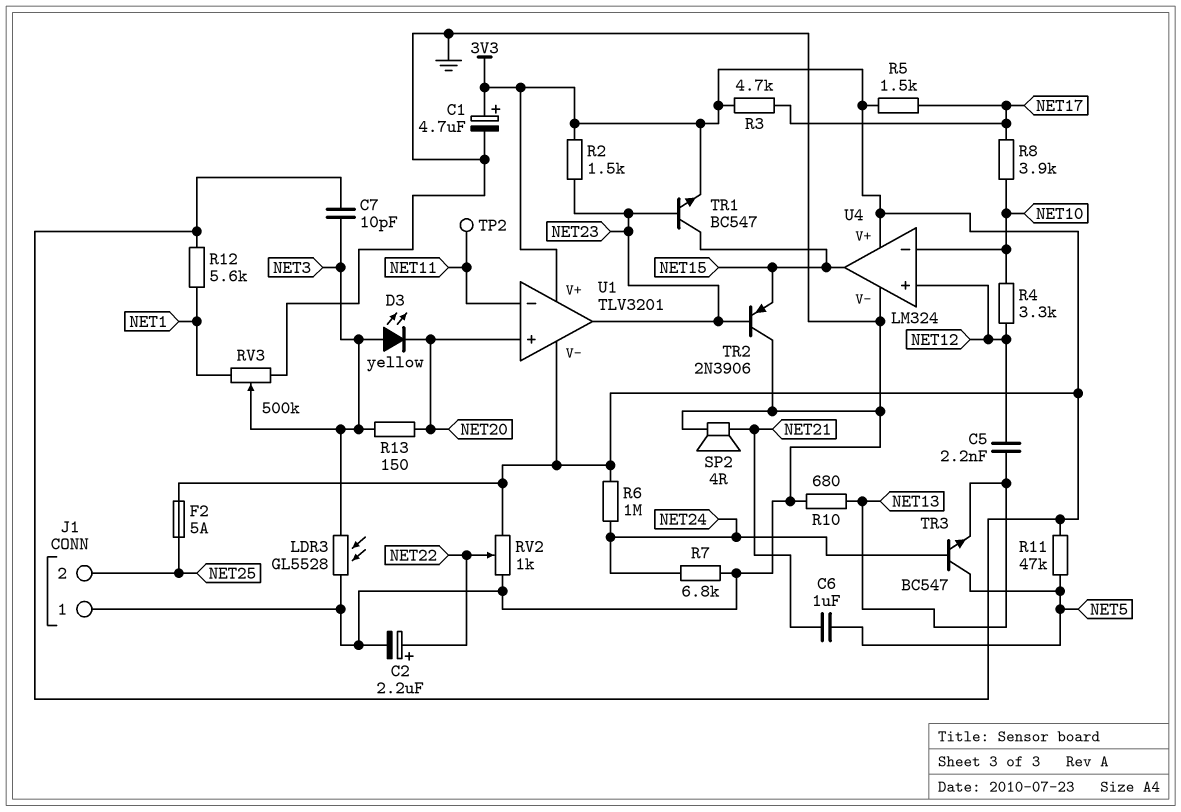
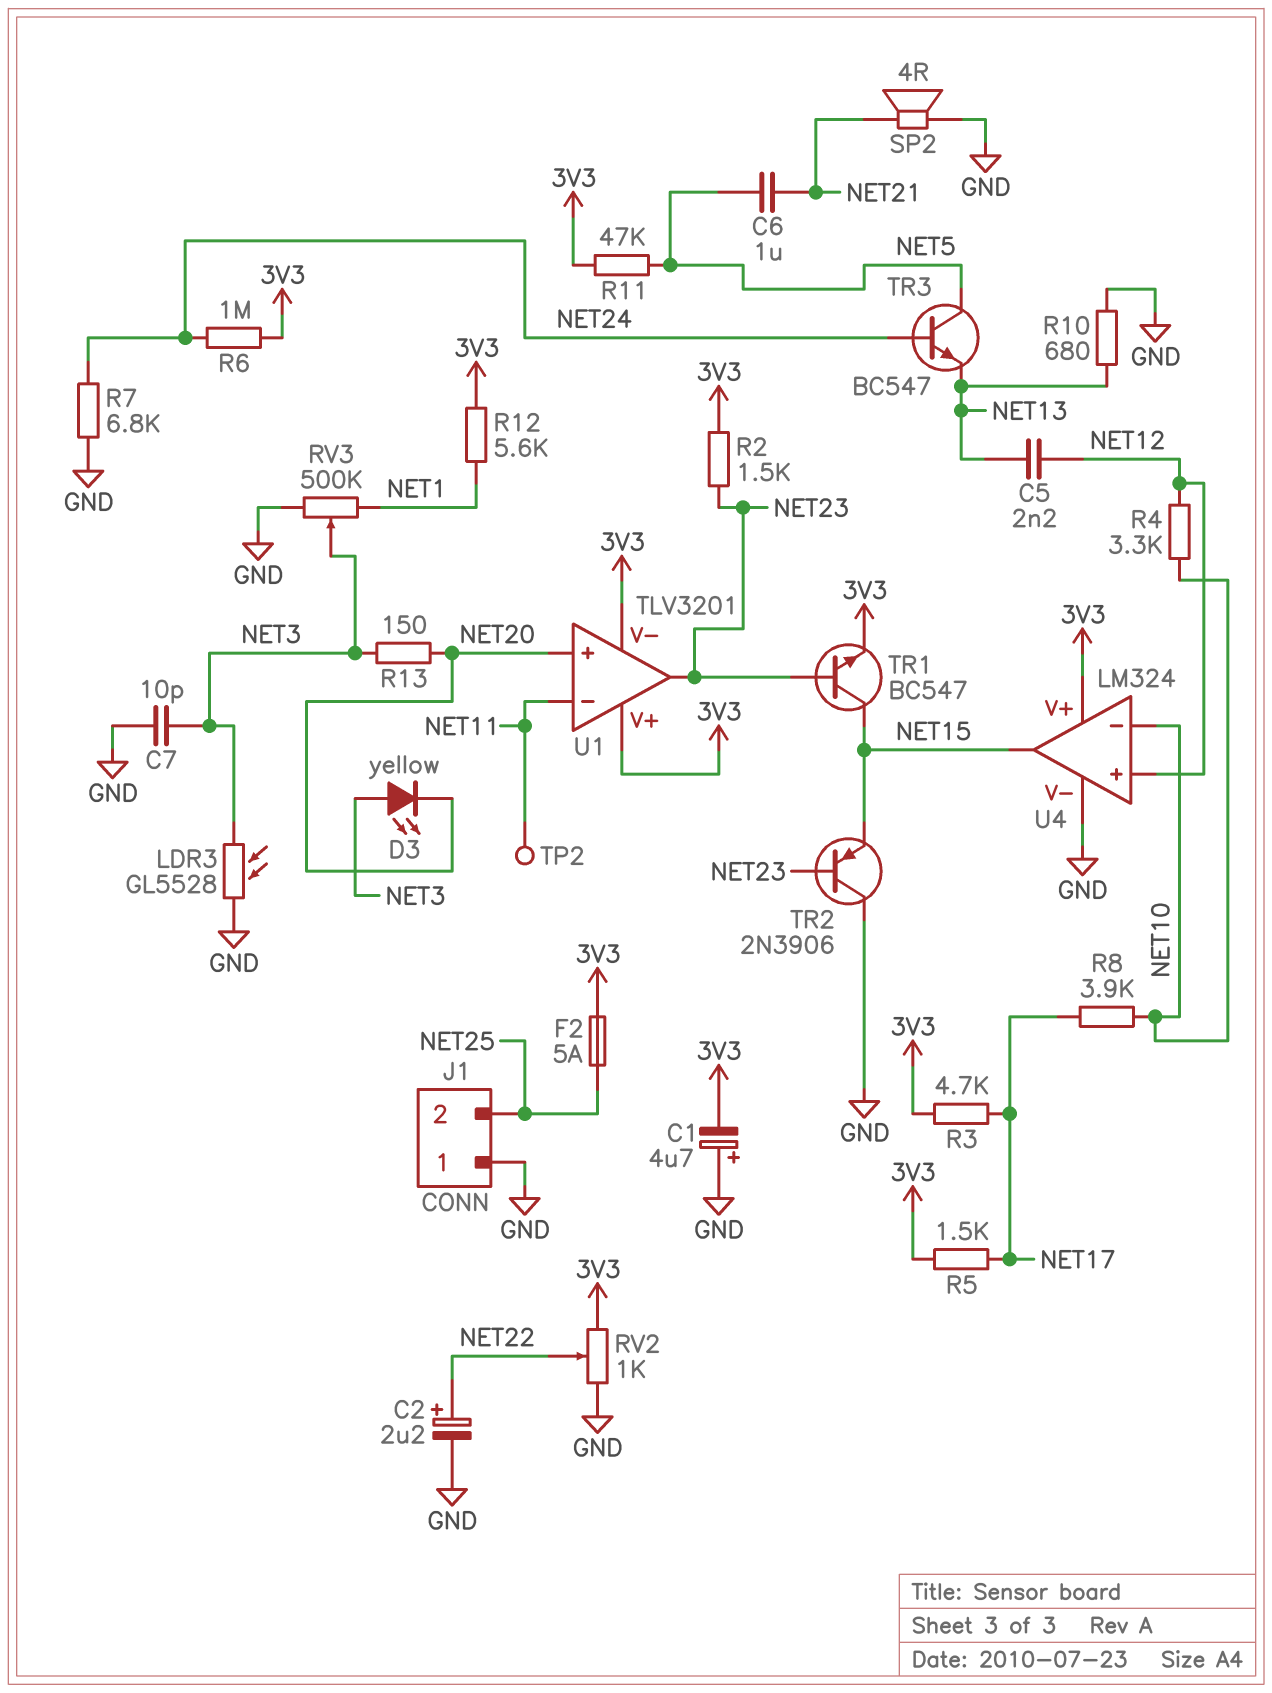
C1: 4.7uF (plus 3V3, minus GND) -> 4.7uF (plus GND, minus 3V3)
C7: 10pF (3V3, NET3) -> 10pF (GND, NET3)

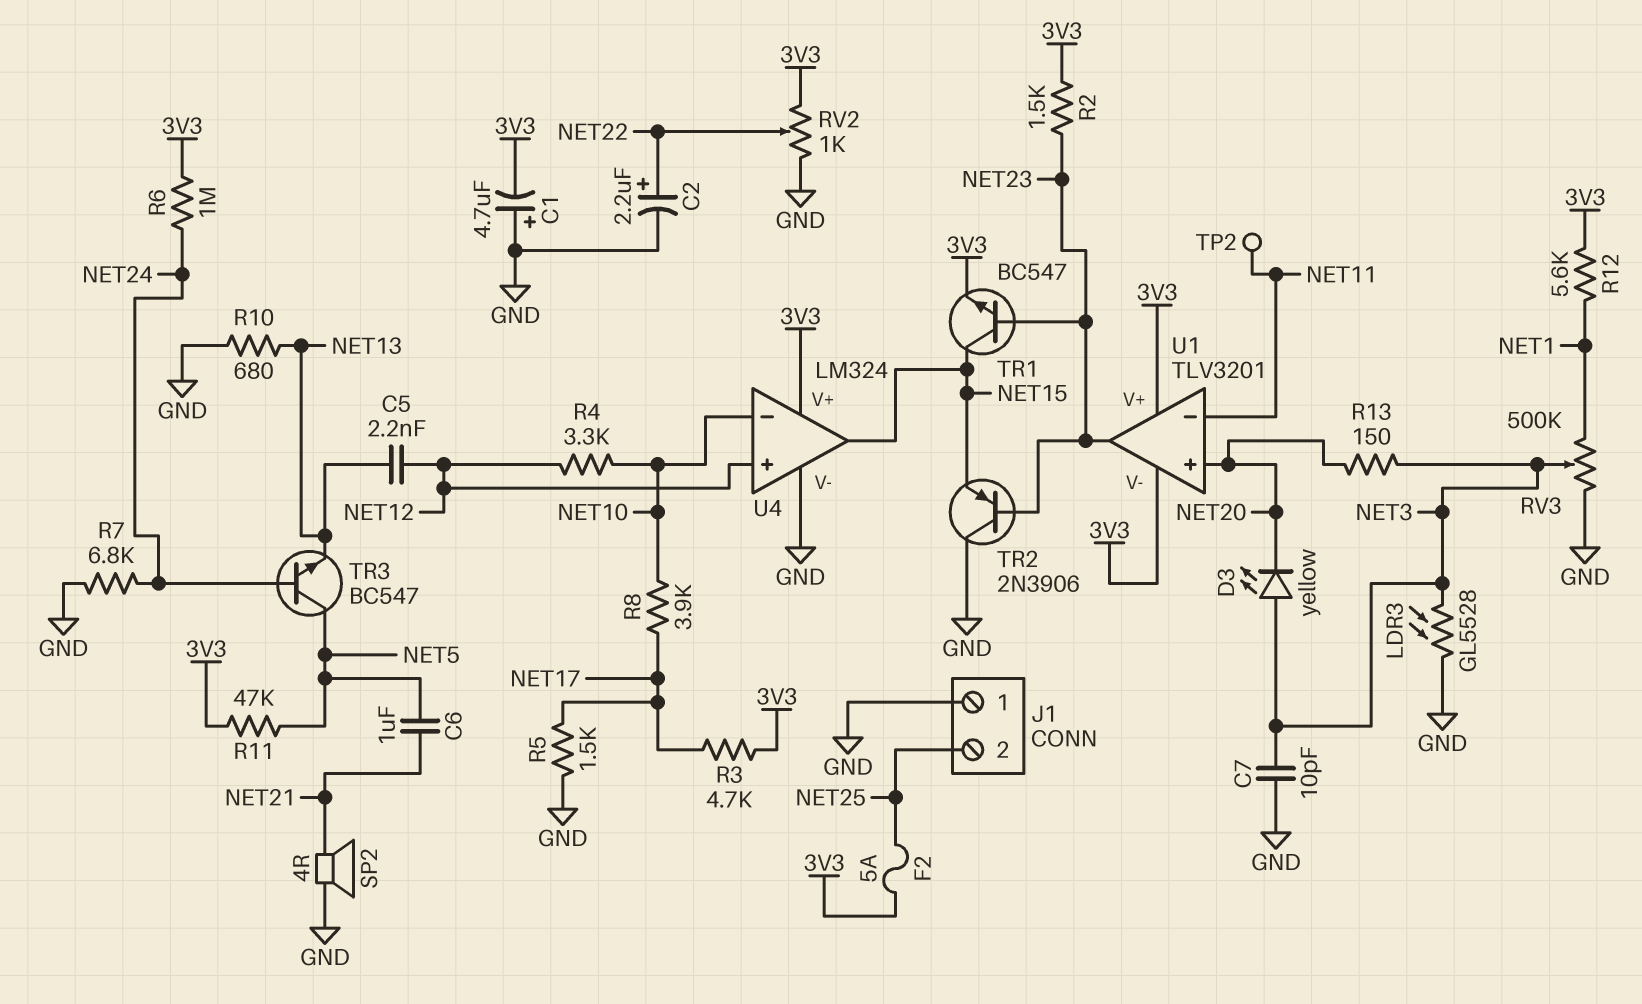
R5: 1.5k (3V3, NET17) -> 1.5k (GND, NET17)

